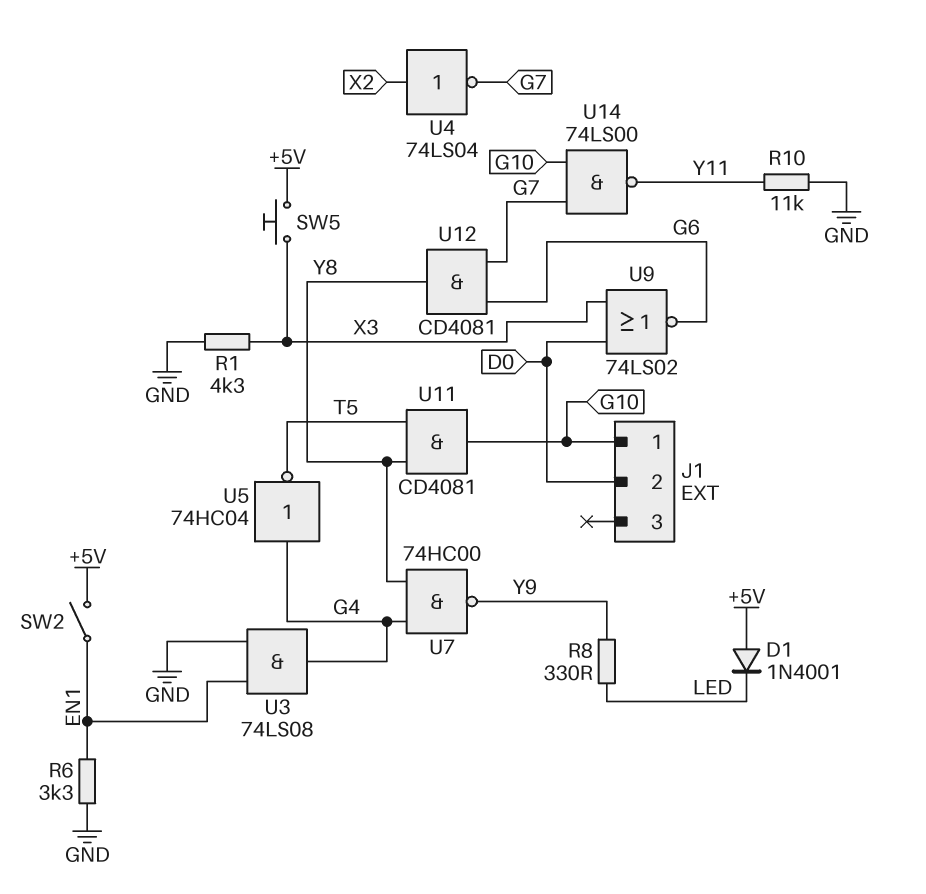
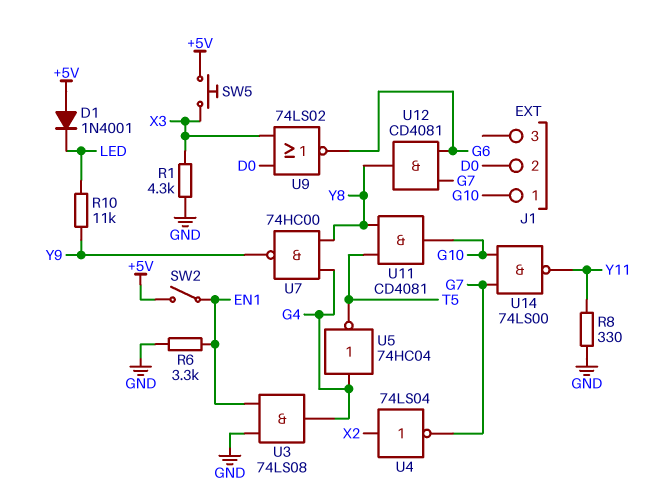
R8: 330 (LED, Y9) -> 330 (GND, Y11)
R10: 11k (GND, Y11) -> 11k (LED, Y9)

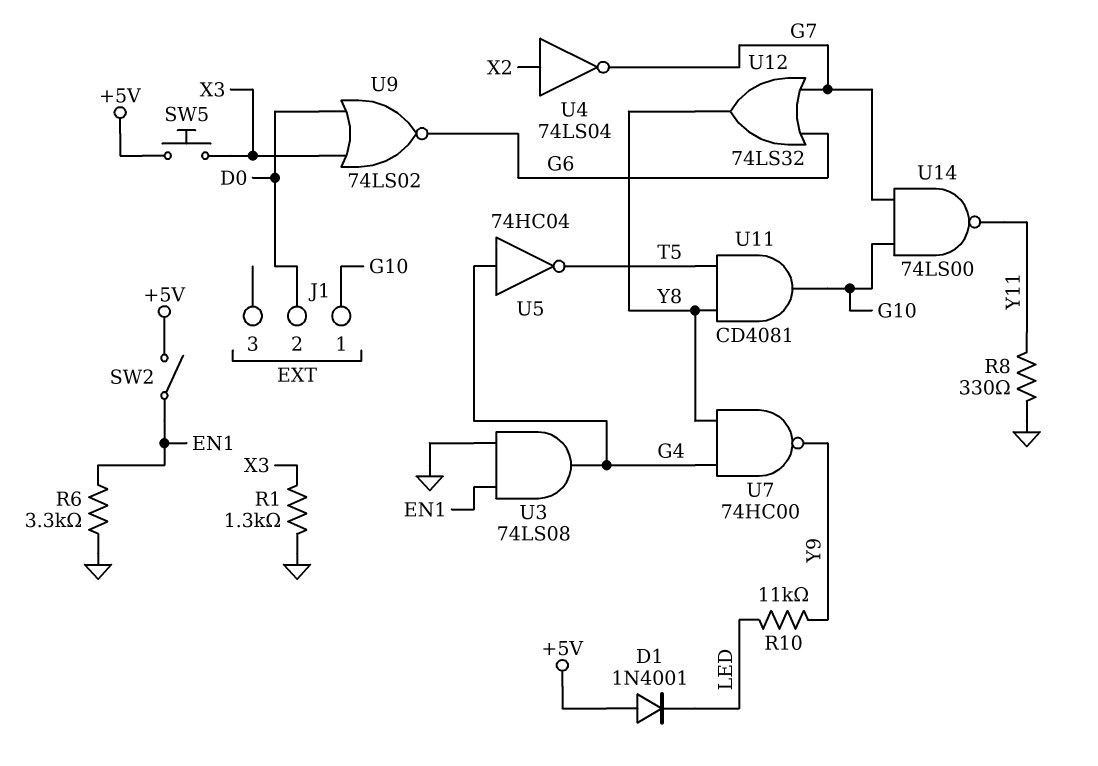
R1: 4.3k (GND, X3) -> 1.3k (GND, X3)
U12: AND CD4081 (in G6, in G7, out Y8) -> OR 74LS32 (in G6, in G7, out Y8)

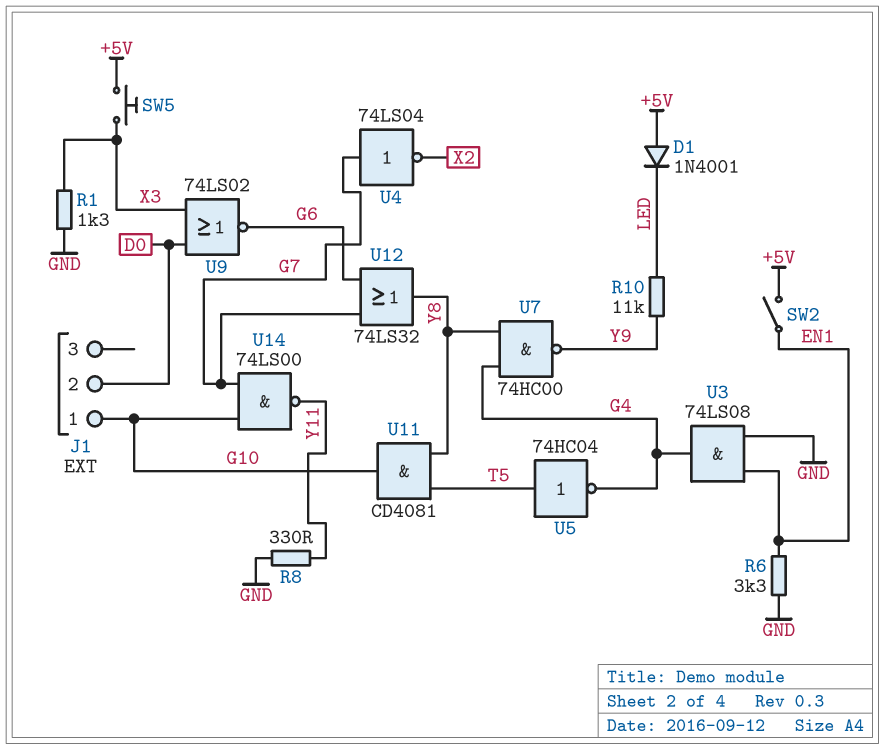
U4: NOT 74LS04 (in X2, out G7) -> NOT 74LS04 (in G7, out X2)
U5: NOT 74HC04 (in G4, out T5) -> NOT 74HC04 (in T5, out G4)

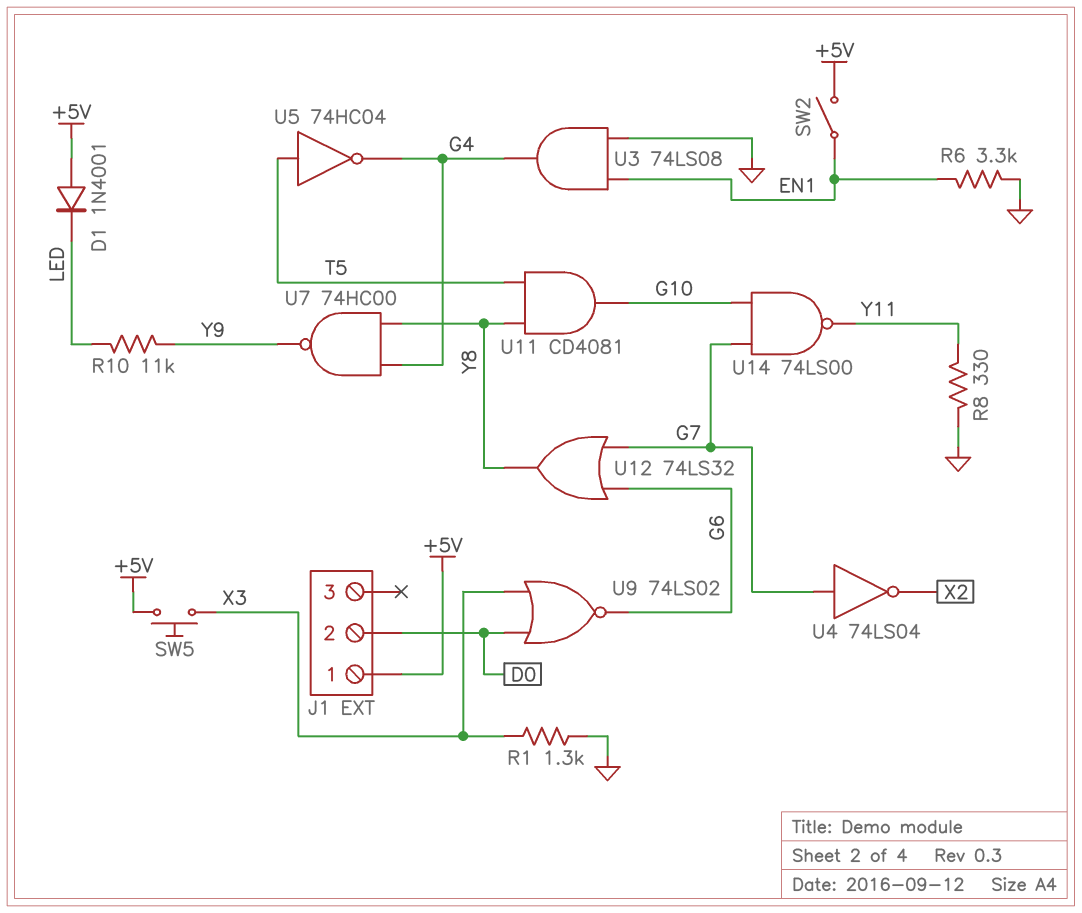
J1 pin 1: G10 -> +5V

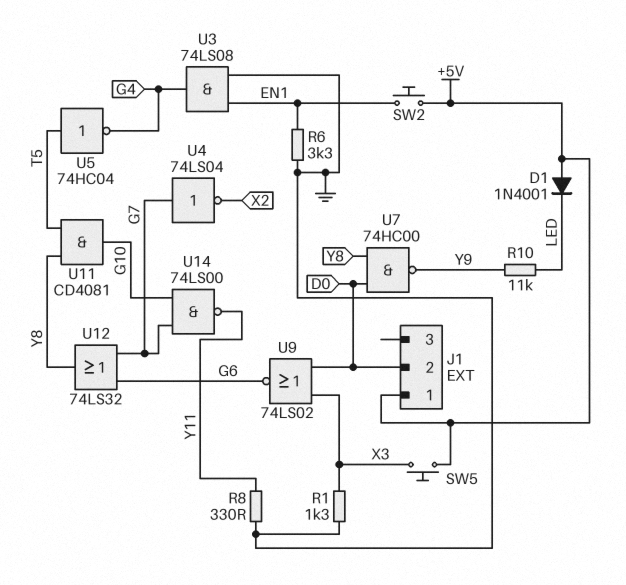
SW2: switch (+5V, EN1) -> button (+5V, EN1)
U7: NAND 74HC00 (in G4, in Y8, out Y9) -> NAND 74HC00 (in D0, in Y8, out Y9)

